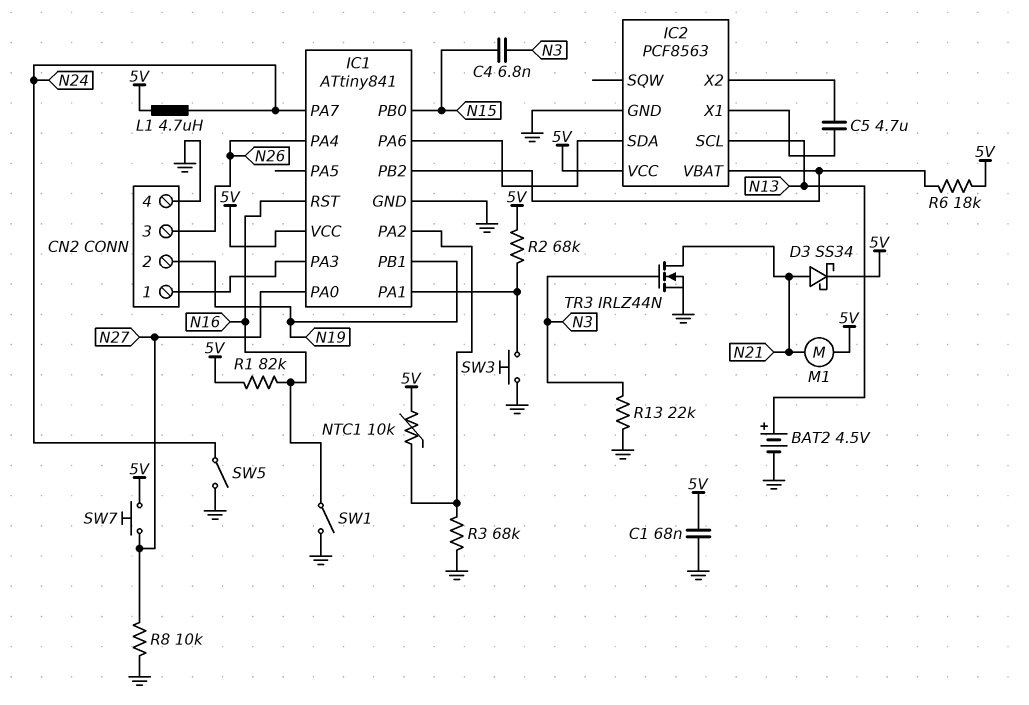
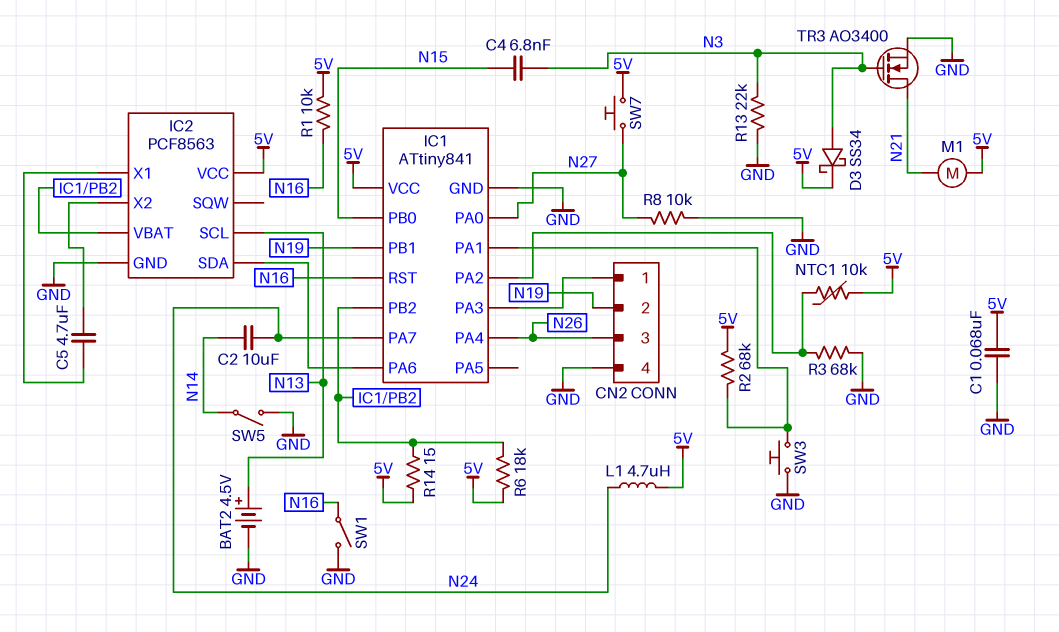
C2: none -> 10uF (N14, N24)
D3: schottky SS34 (A N21, K 5V) -> schottky SS34 (A N3, K 5V)
R1: 82k (5V, N16) -> 10k (5V, N16)
R14: none -> 15 (5V, IC1/PB2)
SW5: switch (GND, N24) -> switch (GND, N14)
TR3: NMOS IRLZ44N (G N3, D N21, S GND) -> NMOS AO3400 (G N3, D N21, S GND)

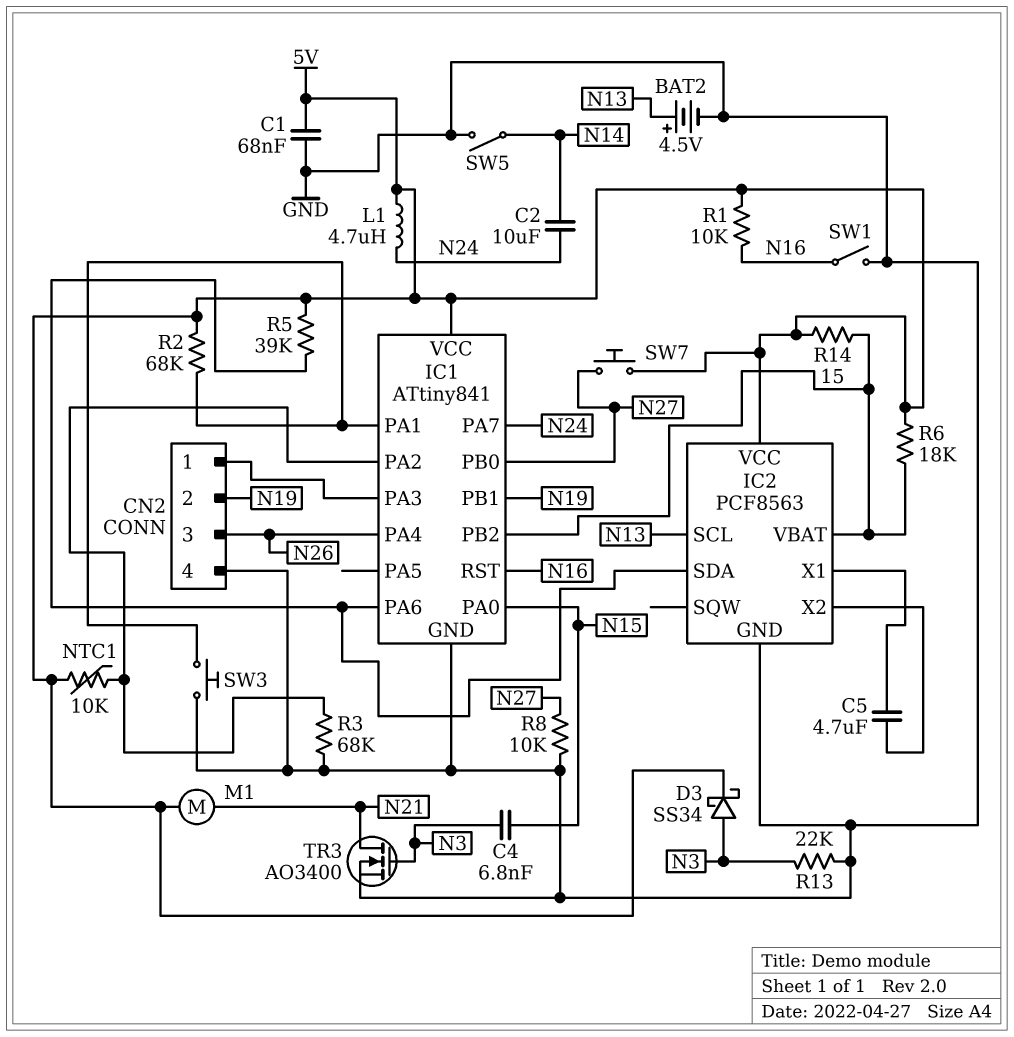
IC1 pin PA0: N27 -> N15
IC1 pin PB0: N15 -> N27
R5: none -> 39k (5V, IC1/PA6)

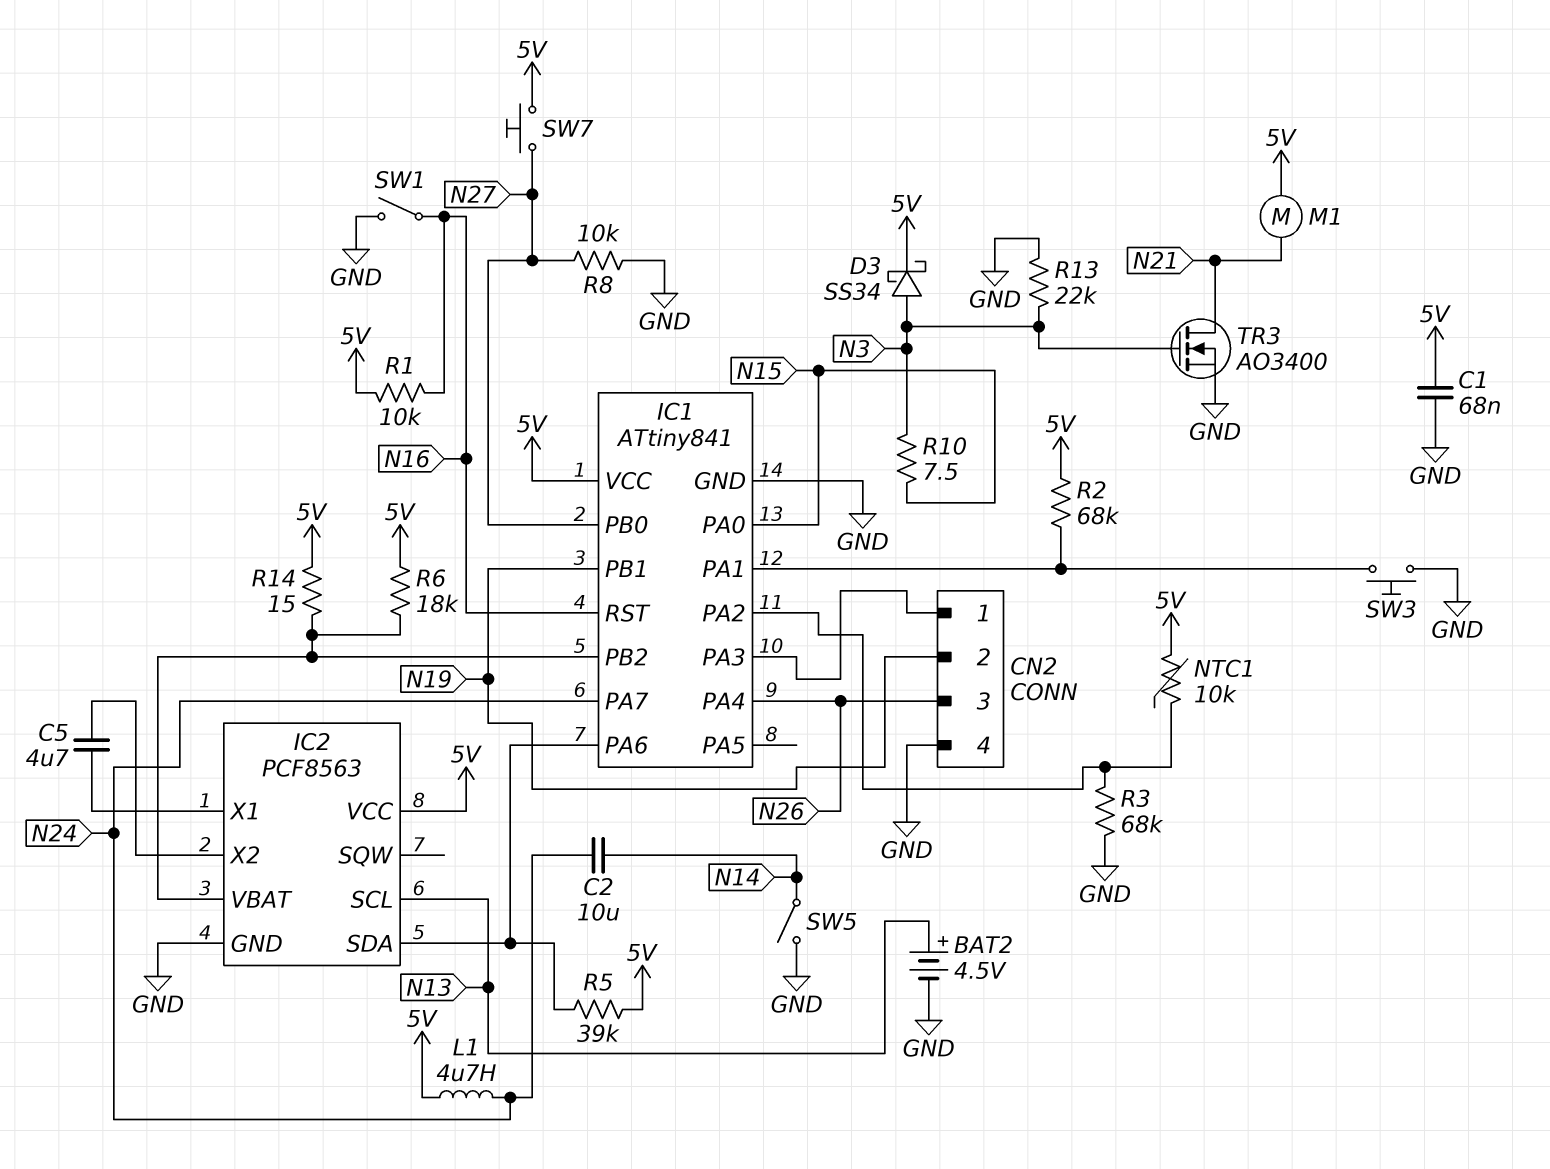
C4: 6.8nF (N3, N15) -> none
R10: none -> 7.5 (N3, N15)

